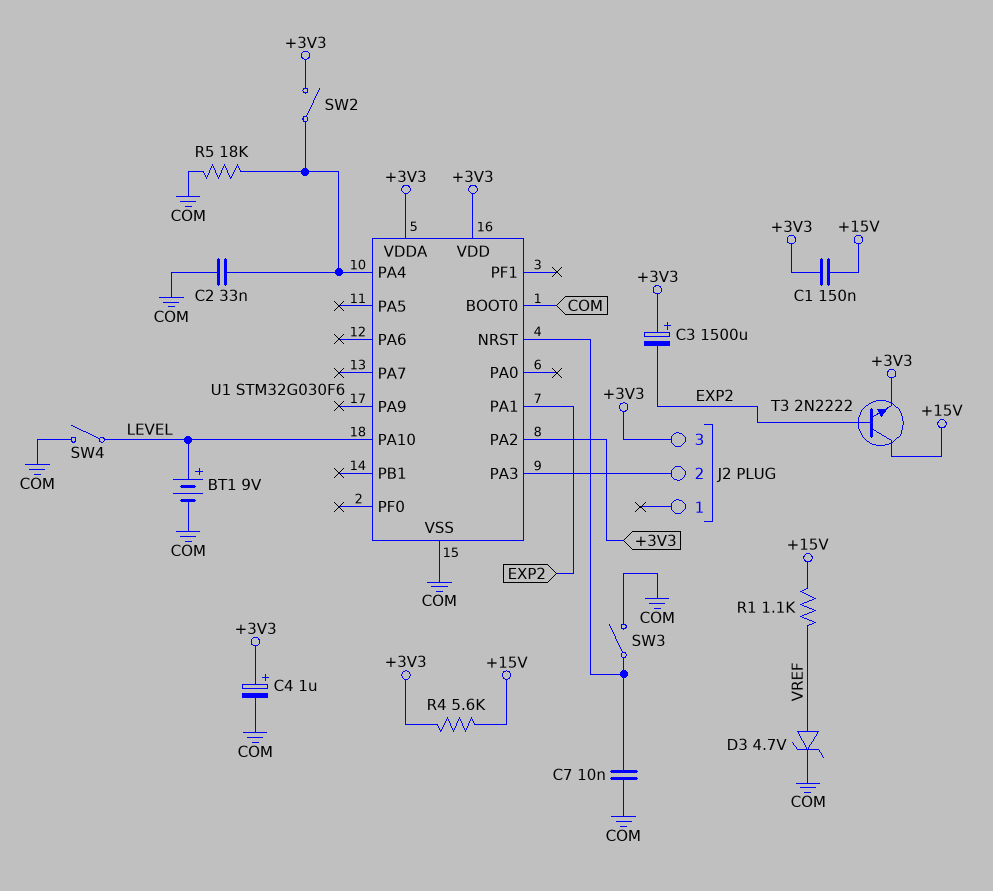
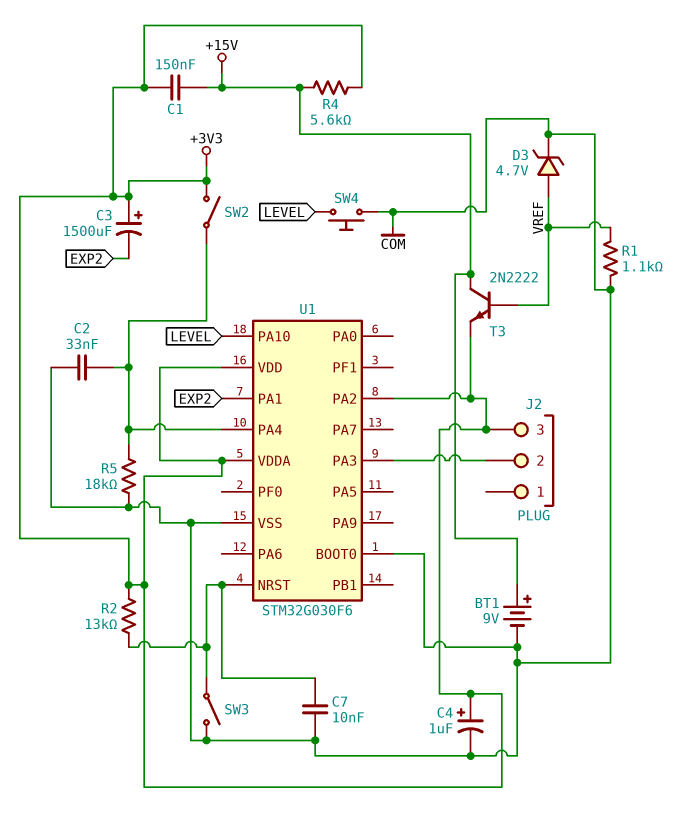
BT1: 9V (plus LEVEL, minus COM) -> 9V (plus +15V, minus COM)
R1: 1.1k (+15V, VREF) -> 1.1k (COM, VREF)
R2: none -> 13k (+3V3, U1/NRST)
SW4: switch (COM, LEVEL) -> button (COM, LEVEL)
T3: NPN 2N2222 (B EXP2, C +15V, E +3V3) -> NPN 2N2222 (B VREF, C +15V, E +3V3)

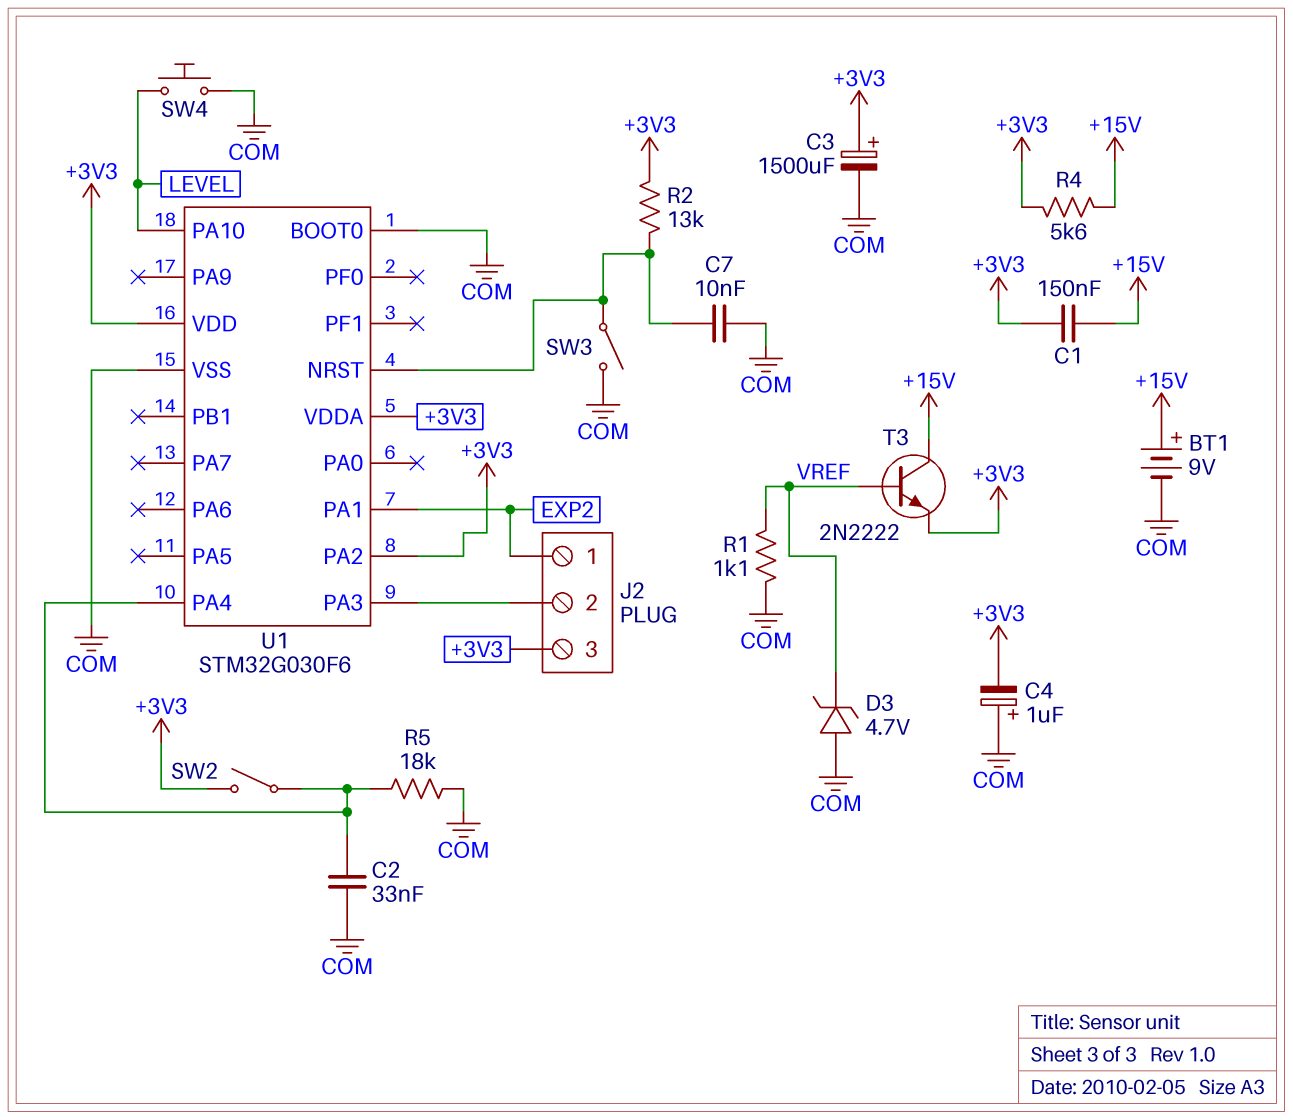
C3: 1500uF (plus +3V3, minus EXP2) -> 1500uF (plus +3V3, minus COM)
C4: 1uF (plus +3V3, minus COM) -> 1uF (plus COM, minus +3V3)
D3: zener 4.7V (A VREF, K COM) -> zener 4.7V (A COM, K VREF)
J2 pin 1: none -> EXP2

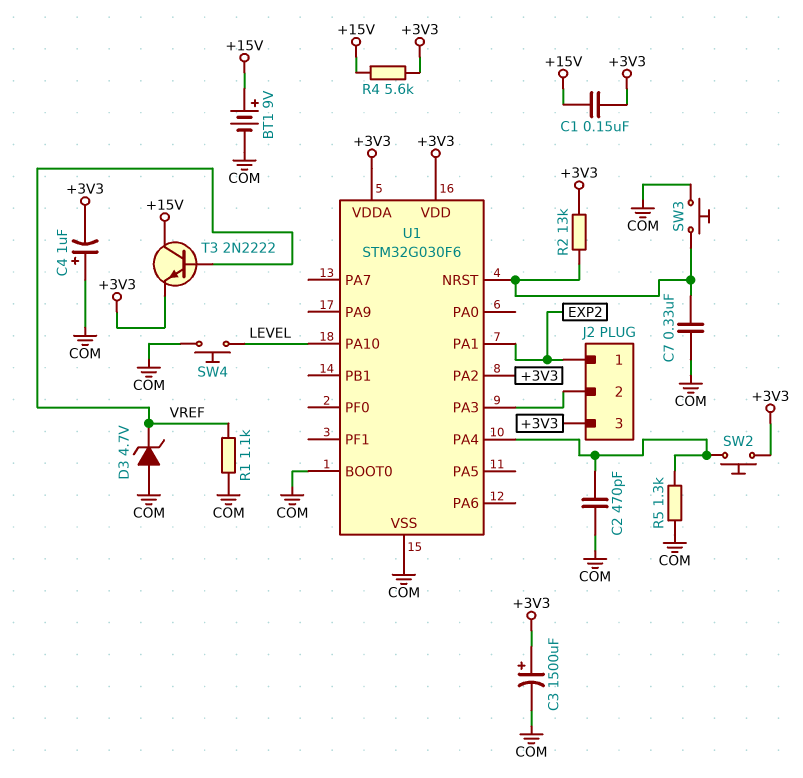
C2: 33nF (COM, U1/PA4) -> 470pF (COM, U1/PA4)
C7: 10nF (COM, U1/NRST) -> 330nF (COM, U1/NRST)
R5: 18k (COM, U1/PA4) -> 1.3k (COM, U1/PA4)
SW2: switch (+3V3, U1/PA4) -> button (+3V3, U1/PA4)
SW3: switch (COM, U1/NRST) -> button (COM, U1/NRST)

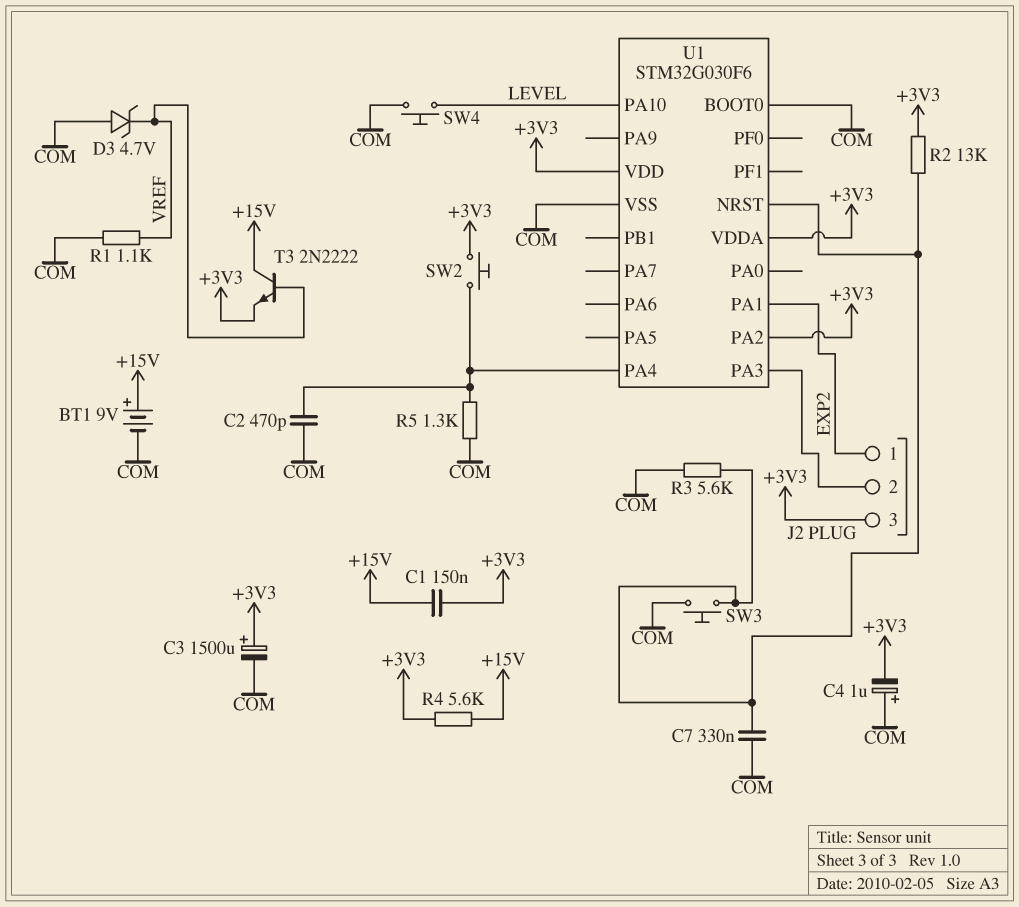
R3: none -> 5.6k (COM, U1/NRST)

